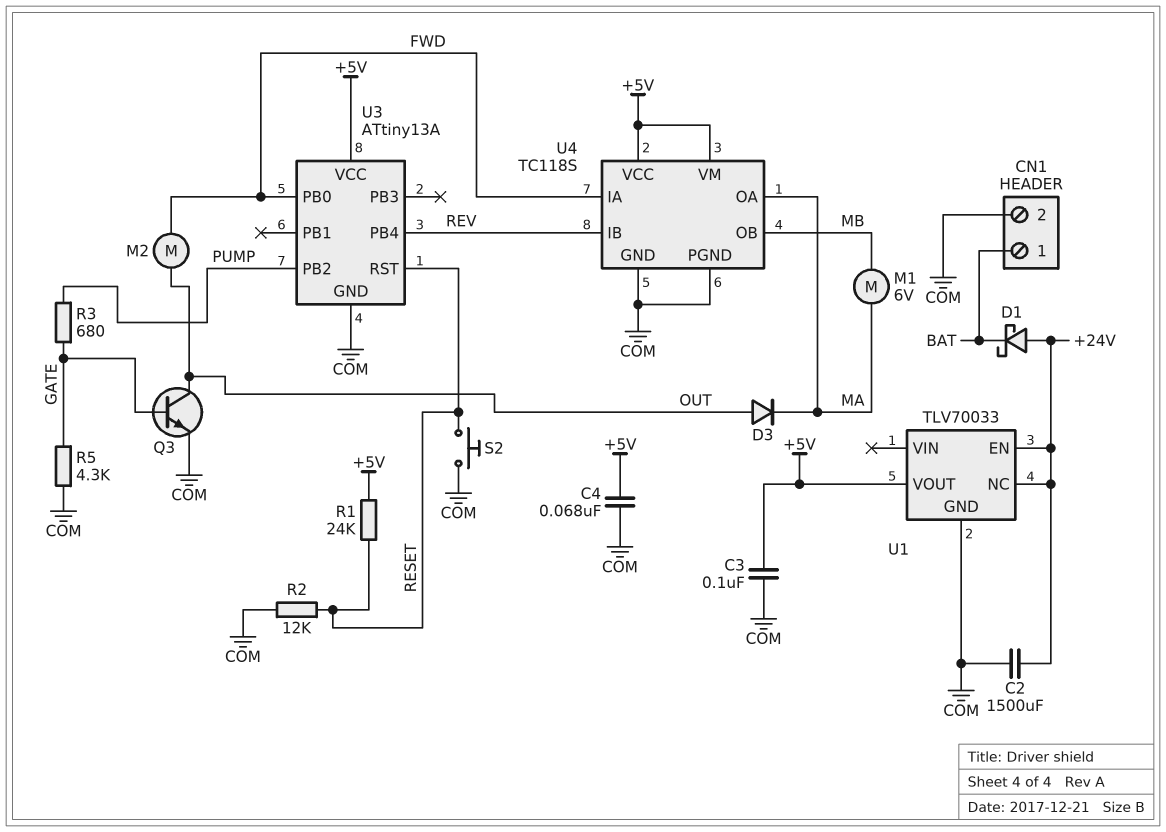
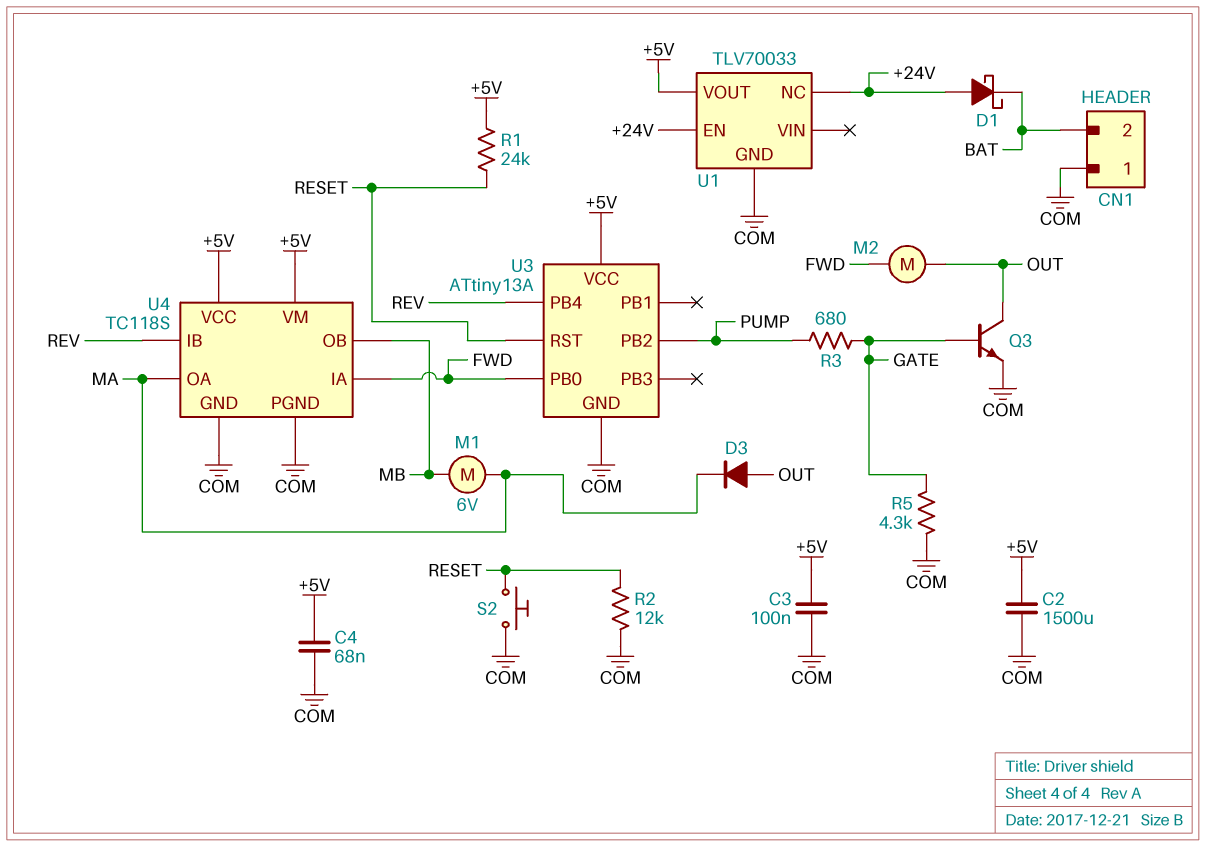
C2: 1500uF (+24V, COM) -> 1500uF (+5V, COM)
CN1 pin 1: BAT -> COM
CN1 pin 2: COM -> BAT

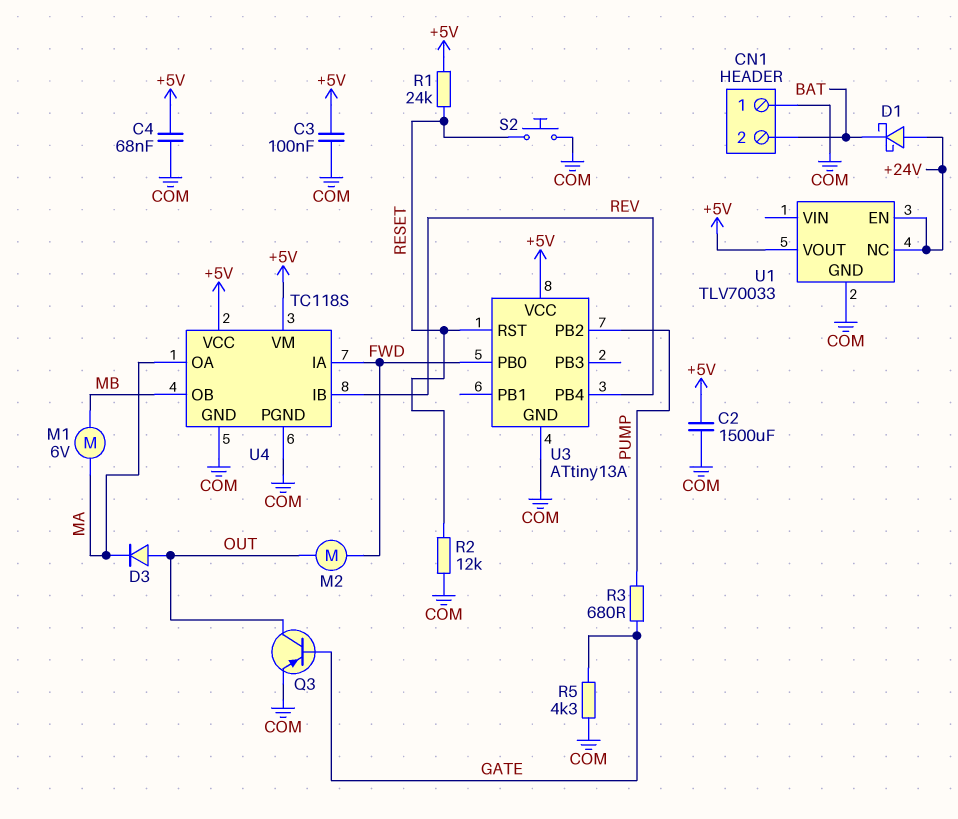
Q3: NPN (B GATE, C OUT, E COM) -> PNP (B GATE, C OUT, E COM)

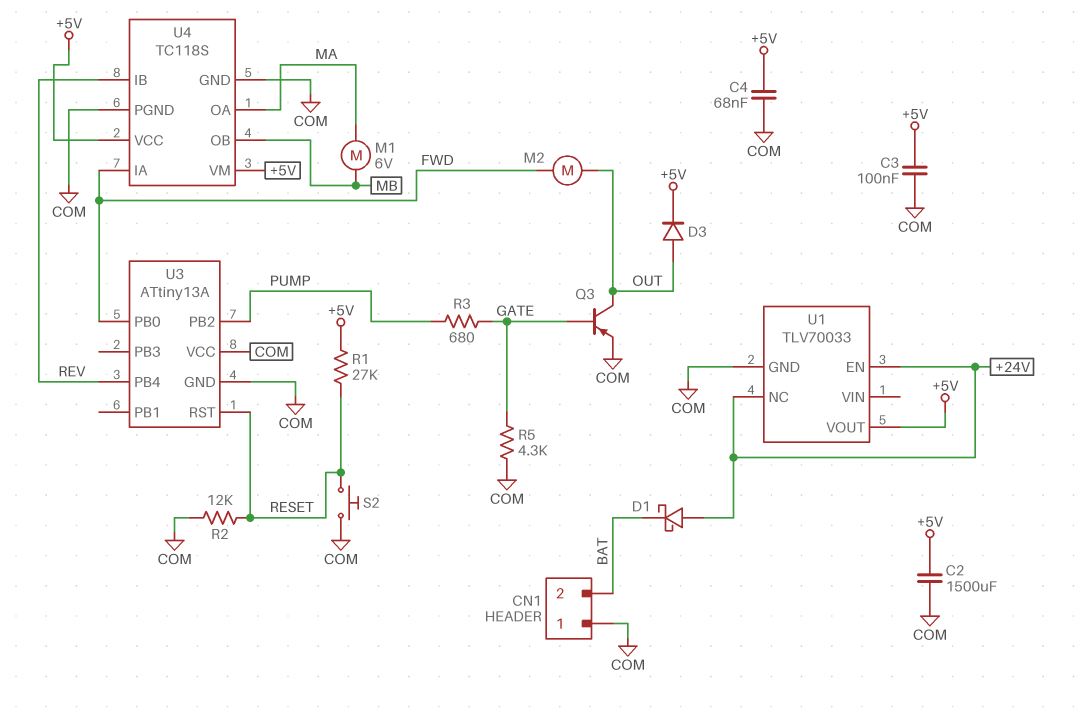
D3: diode (A OUT, K MA) -> diode (A OUT, K +5V)
R1: 24k (+5V, RESET) -> 27k (+5V, RESET)
U3 pin VCC: +5V -> COM

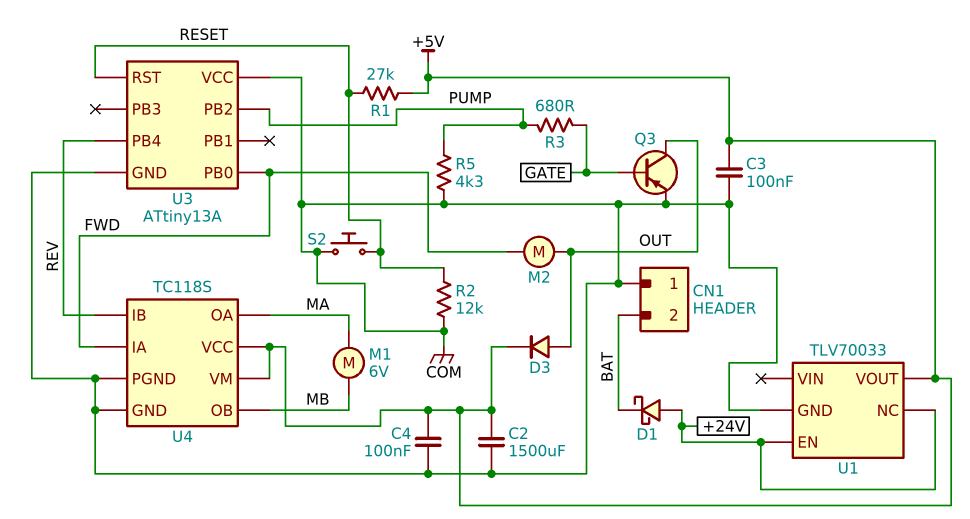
C4: 68nF (+5V, COM) -> 100nF (+5V, COM)
R5: 4.3k (COM, GATE) -> 4.3k (COM, PUMP)

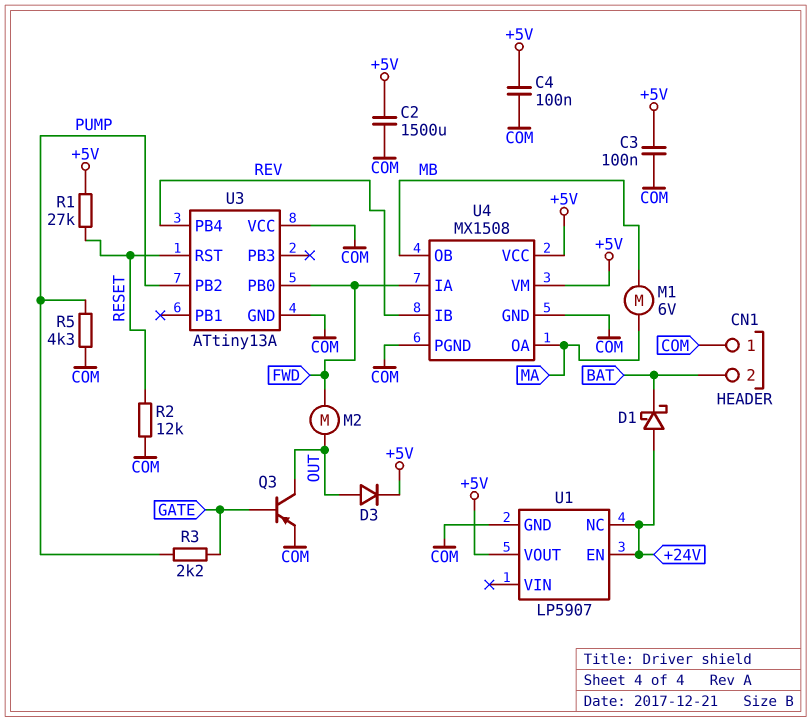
R3: 680 (GATE, PUMP) -> 2.2k (GATE, PUMP)
S2: button (COM, RESET) -> none
U1: TLV70033 -> LP5907
U4: TC118S -> MX1508

